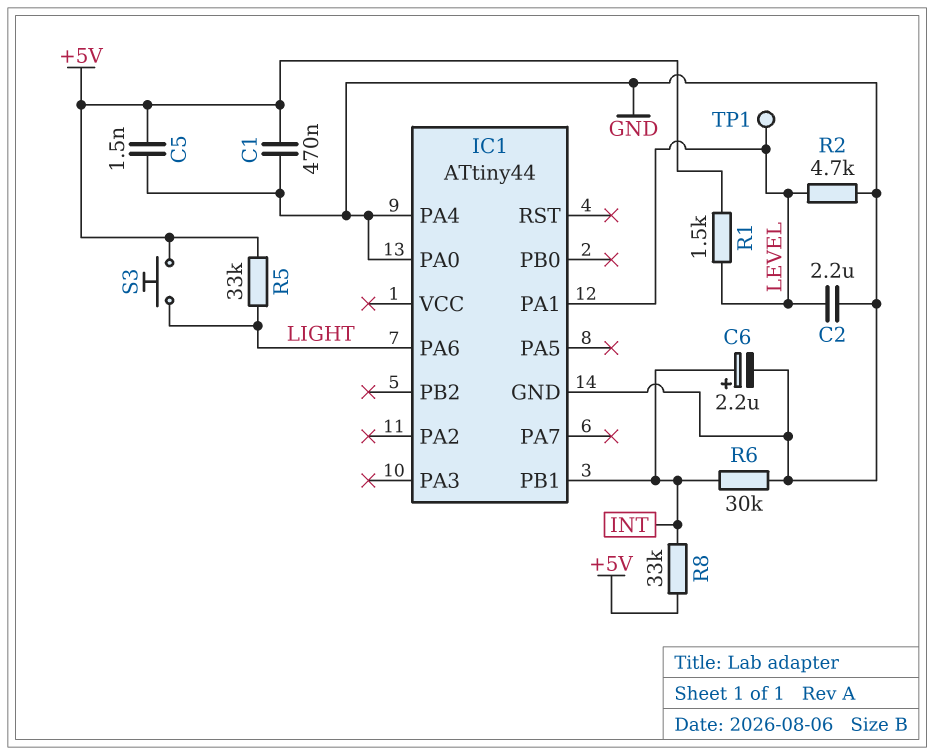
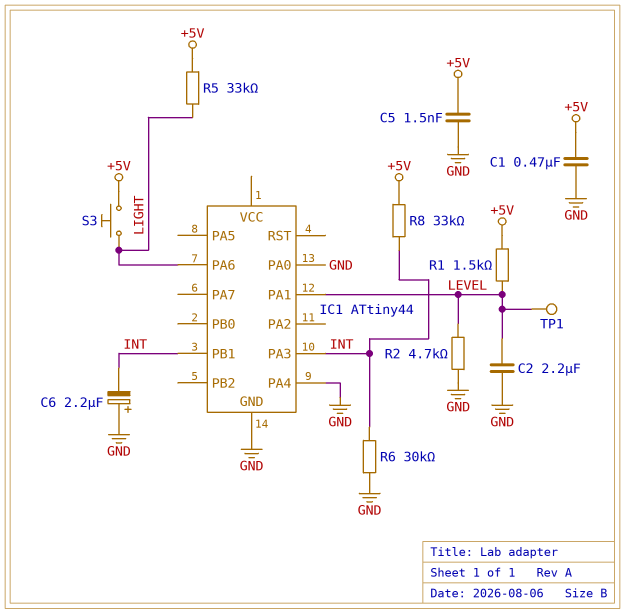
C6: 2.2uF (plus INT, minus GND) -> 2.2uF (plus GND, minus INT)
IC1 pin PA3: none -> INT

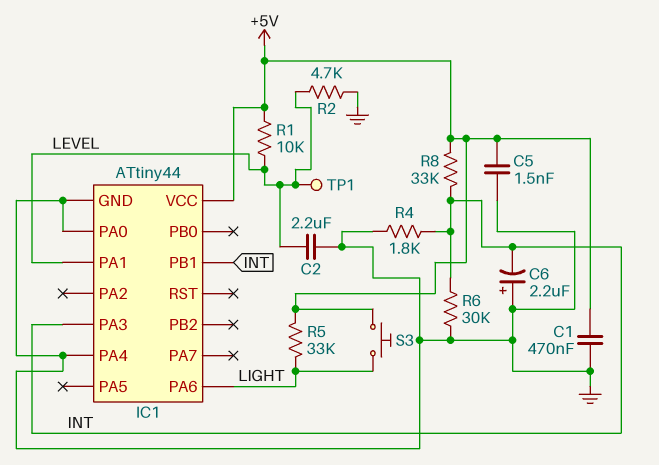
IC1 pin VCC: none -> +5V
R1: 1.5k (+5V, LEVEL) -> 10k (+5V, LEVEL)
R4: none -> 1.8k (GND, INT)

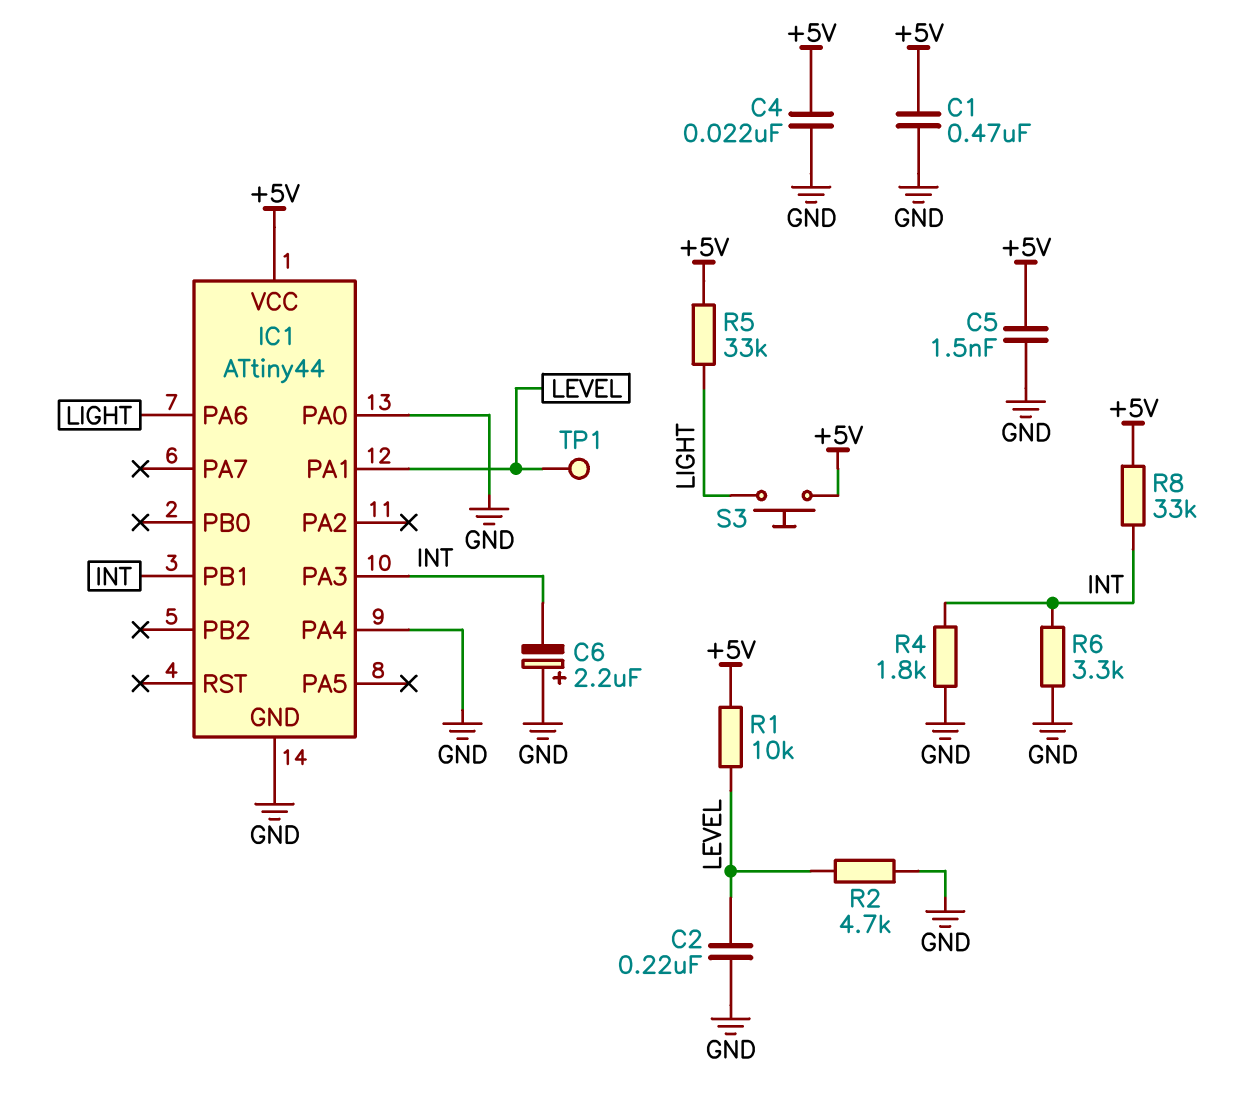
C2: 2.2uF (GND, LEVEL) -> 220nF (GND, LEVEL)
C4: none -> 22nF (+5V, GND)
R6: 30k (GND, INT) -> 3.3k (GND, INT)

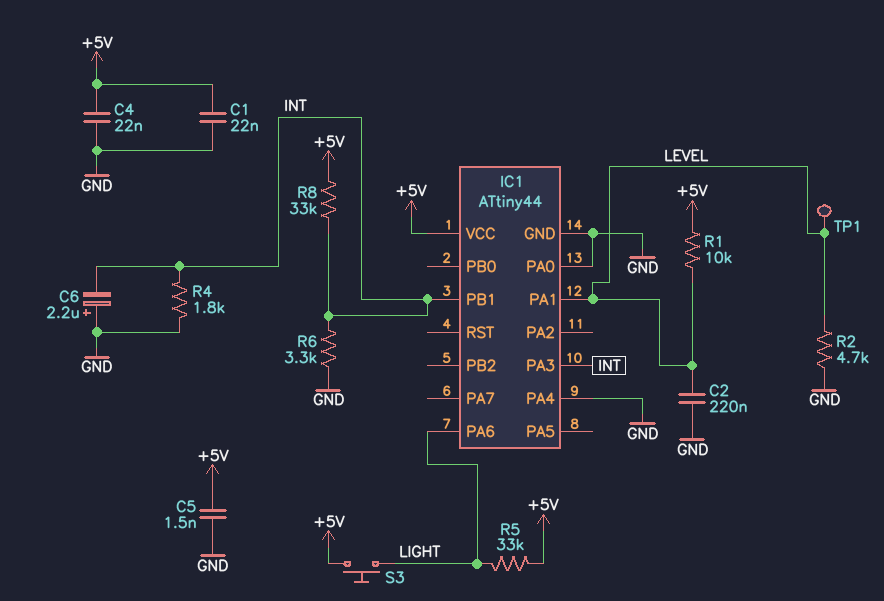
C1: 470nF (+5V, GND) -> 22nF (+5V, GND)

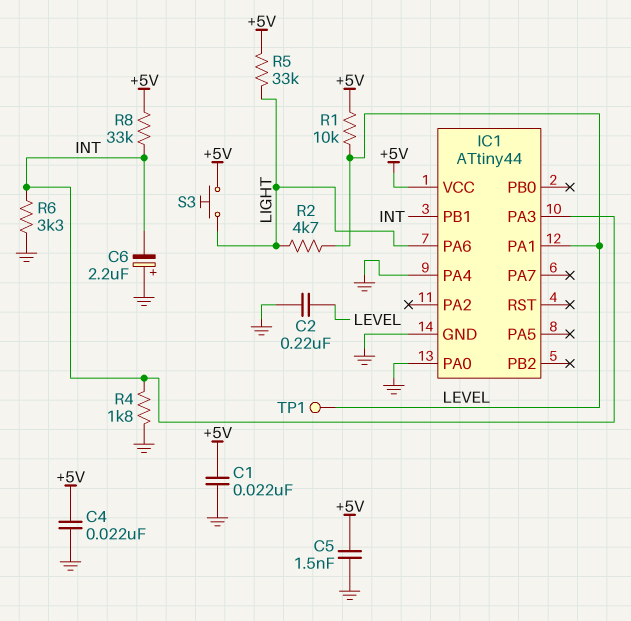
R2: 4.7k (GND, LEVEL) -> 4.7k (LEVEL, LIGHT)

